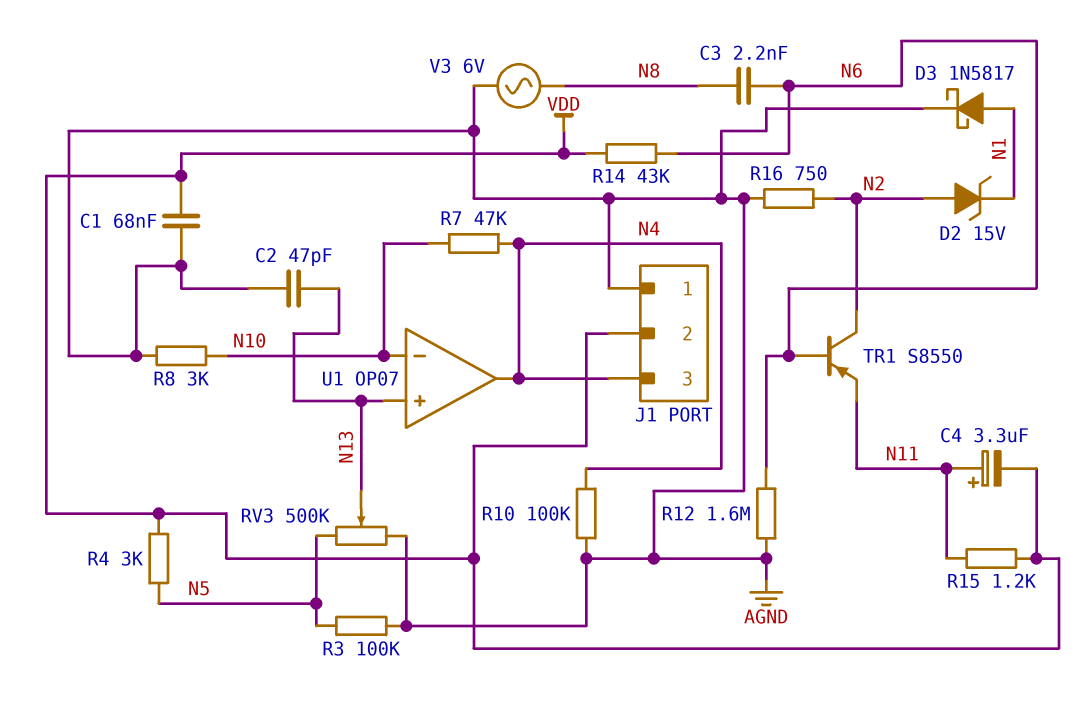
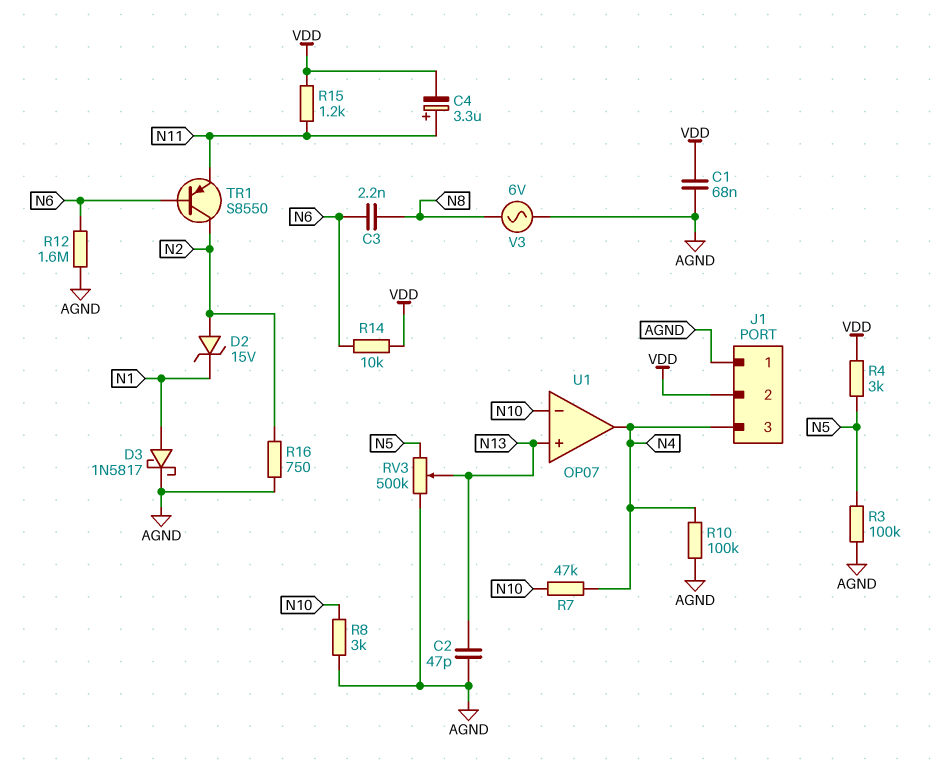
R14: 43k (N6, VDD) -> 10k (N6, VDD)

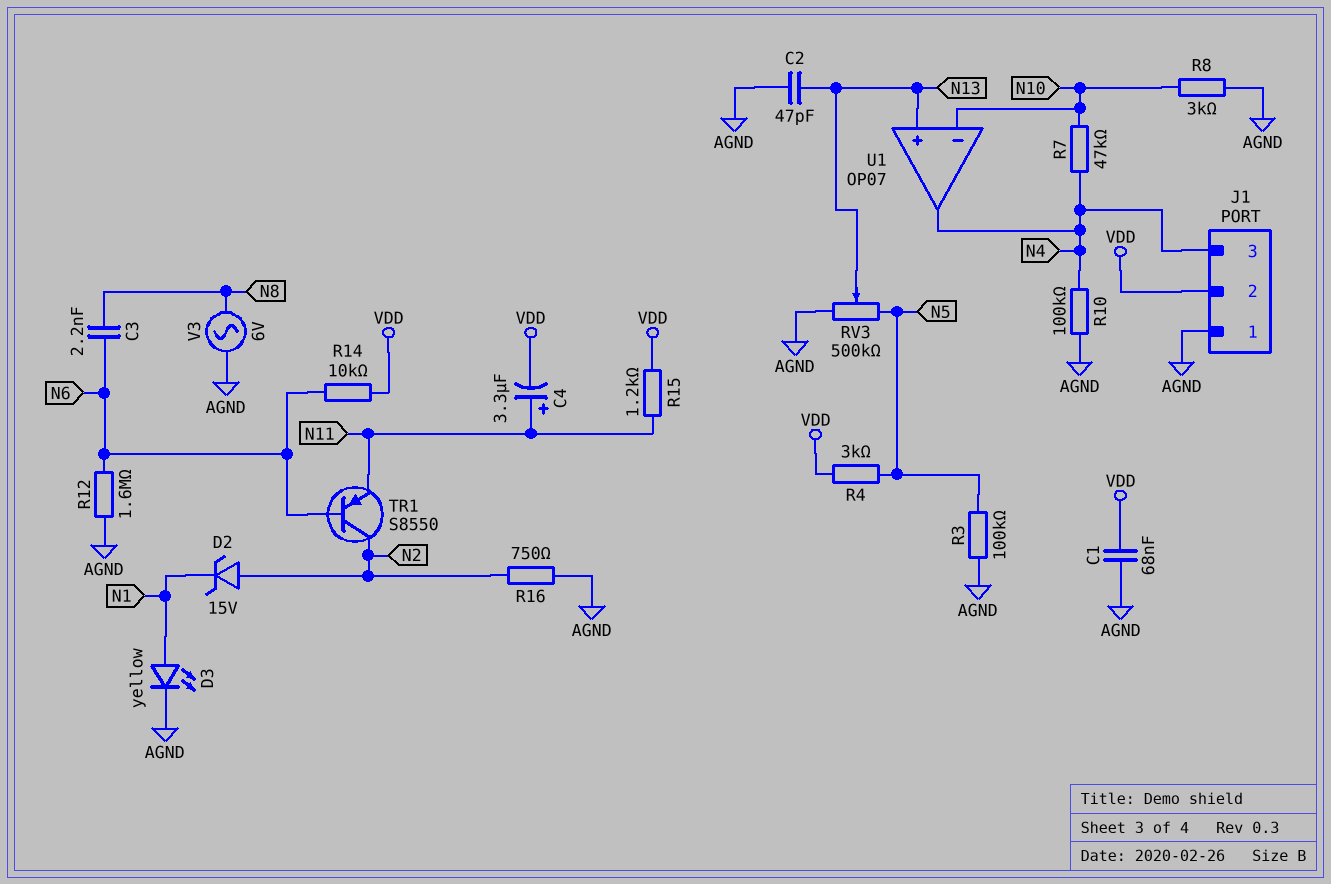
D3: schottky 1N5817 (A N1, K AGND) -> LED yellow (A N1, K AGND)

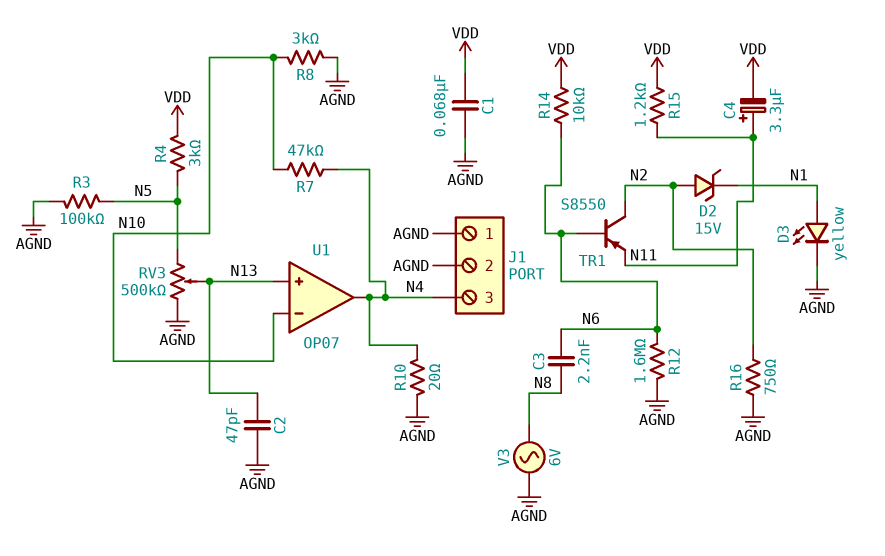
J1 pin 2: VDD -> AGND
R10: 100k (AGND, N4) -> 20 (AGND, N4)

